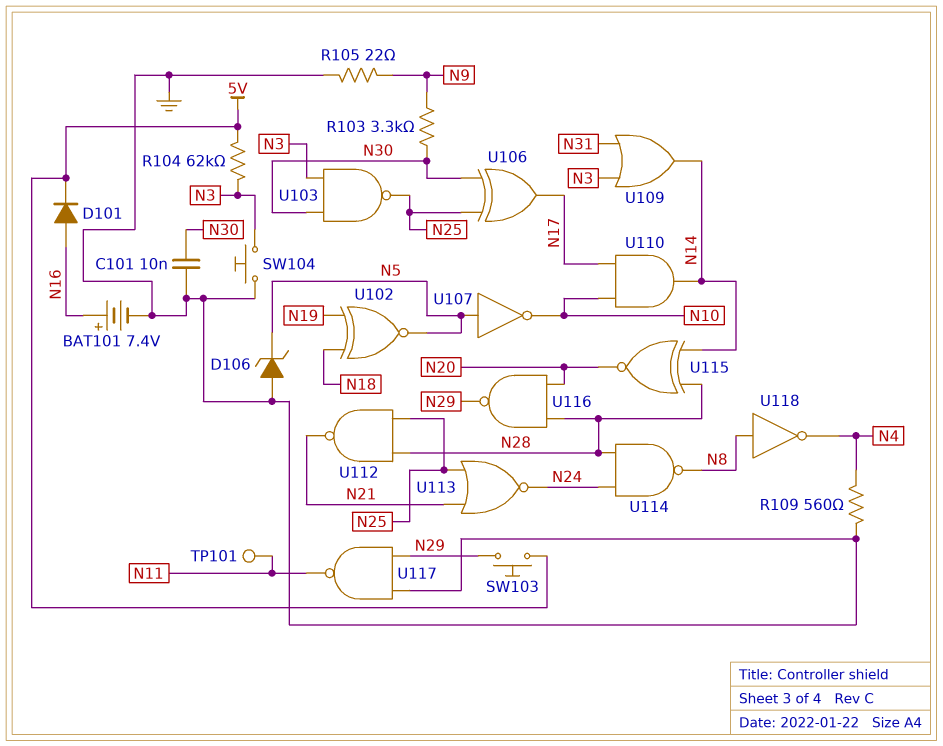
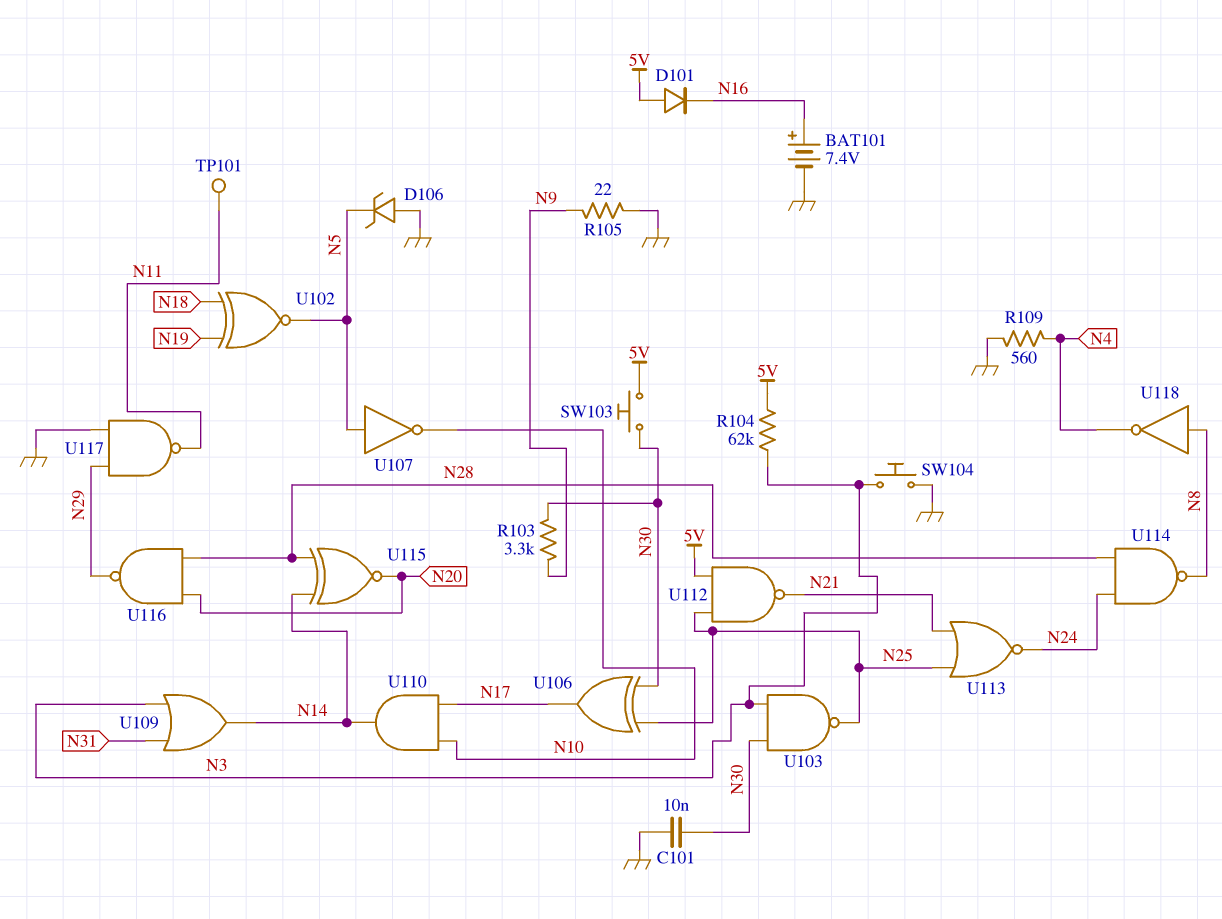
D101: diode (A N16, K 5V) -> diode (A 5V, K N16)
SW103: button (5V, N29) -> button (5V, N30)
U112: NAND (in N25, in N28, out N21) -> NAND (in 5V, in N25, out N21)

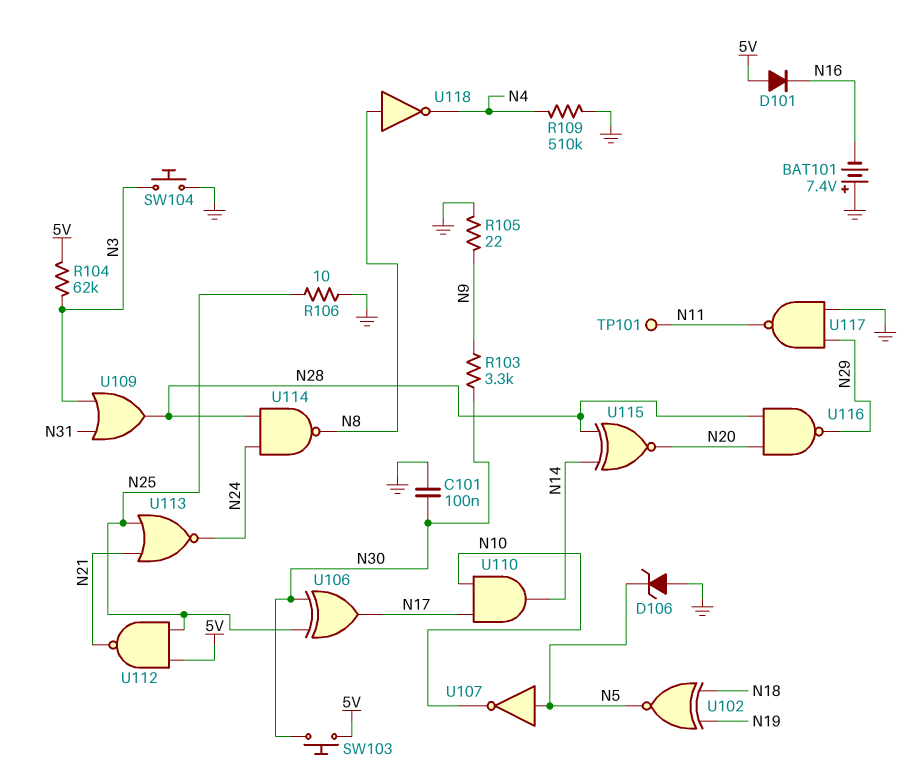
BAT101: 7.4V (plus N16, minus GND) -> 7.4V (plus GND, minus N16)
C101: 10nF (GND, N30) -> 100nF (GND, N30)
R106: none -> 10 (GND, N25)
R109: 560 (GND, N4) -> 510k (GND, N4)
U103: NAND (in N3, in N30, out N25) -> none
U109: OR (in N3, in N31, out N14) -> OR (in N3, in N31, out N28)

